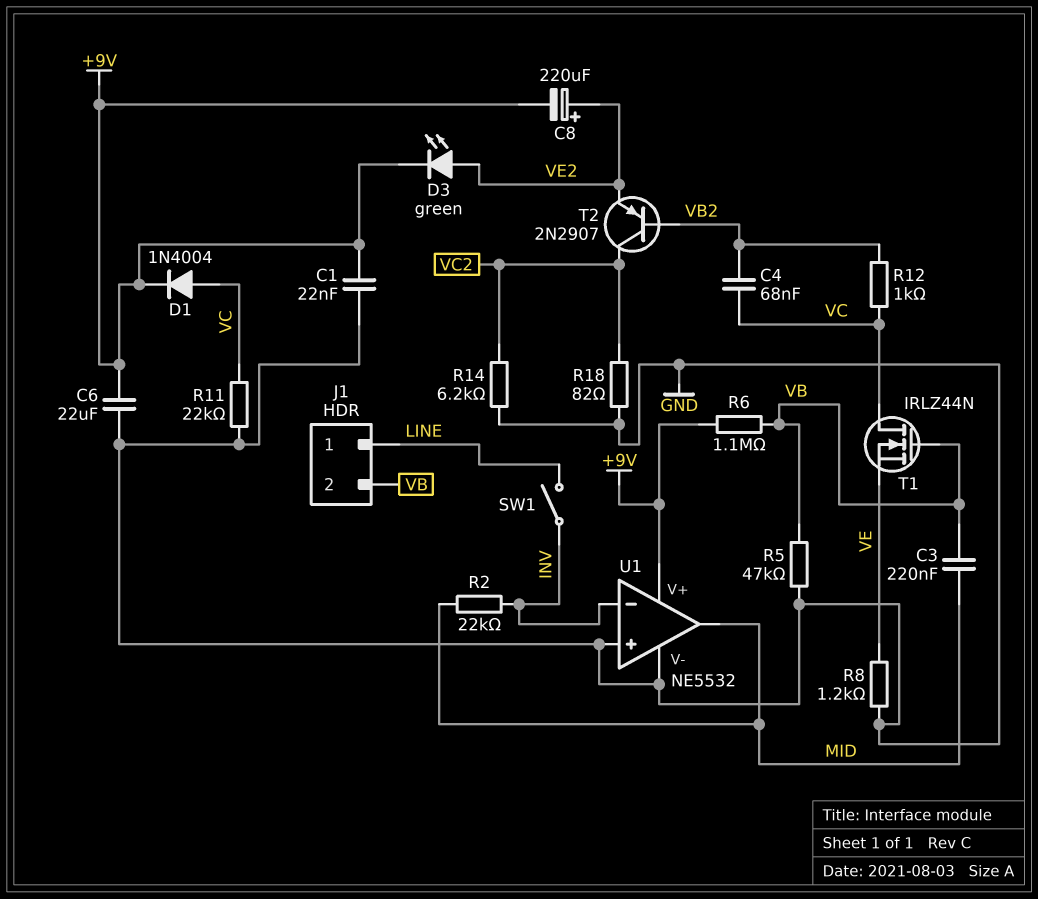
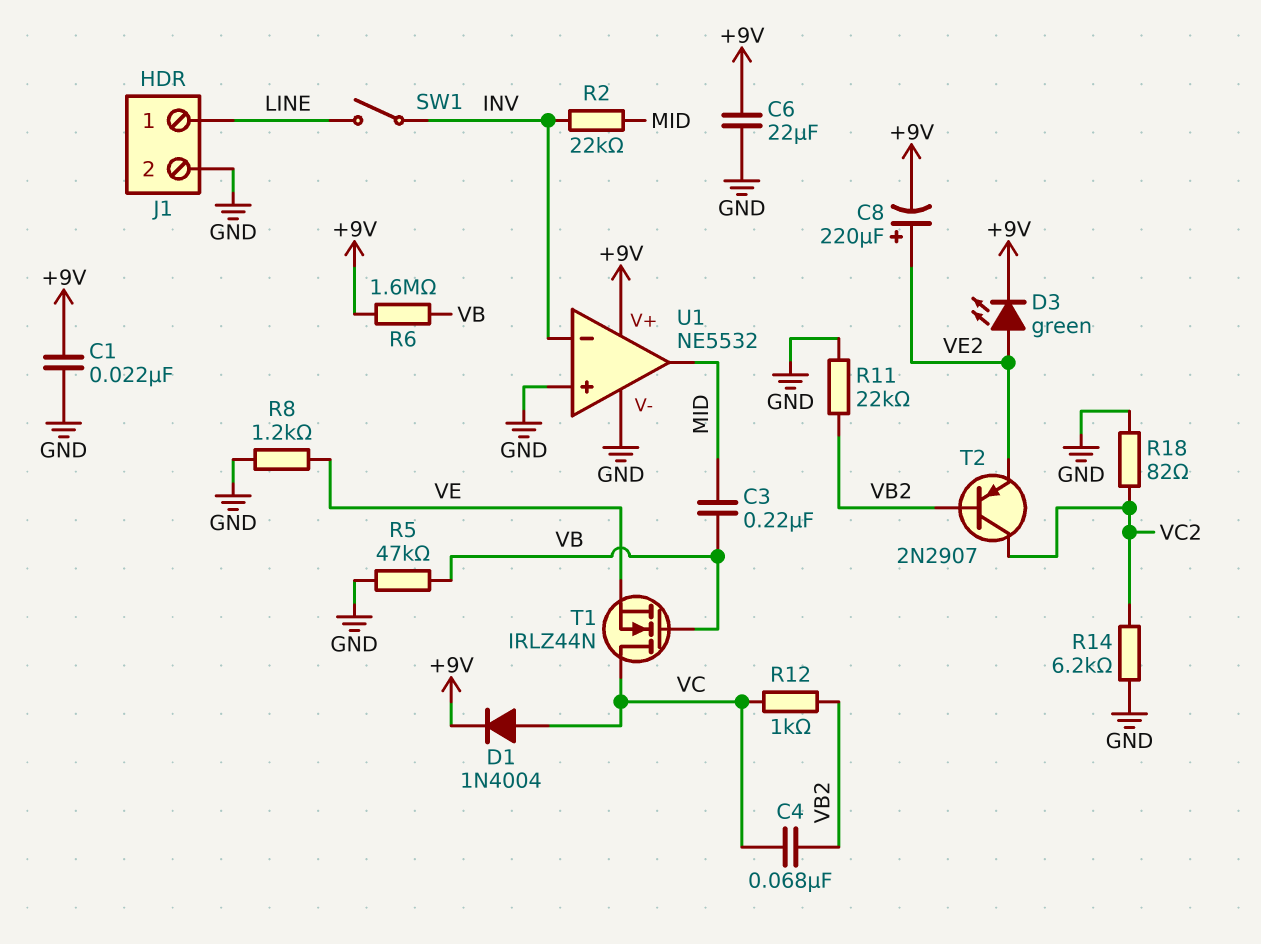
J1 pin 2: VB -> GND
R6: 1.1M (+9V, VB) -> 1.6M (+9V, VB)
R11: 22k (GND, VC) -> 22k (GND, VB2)

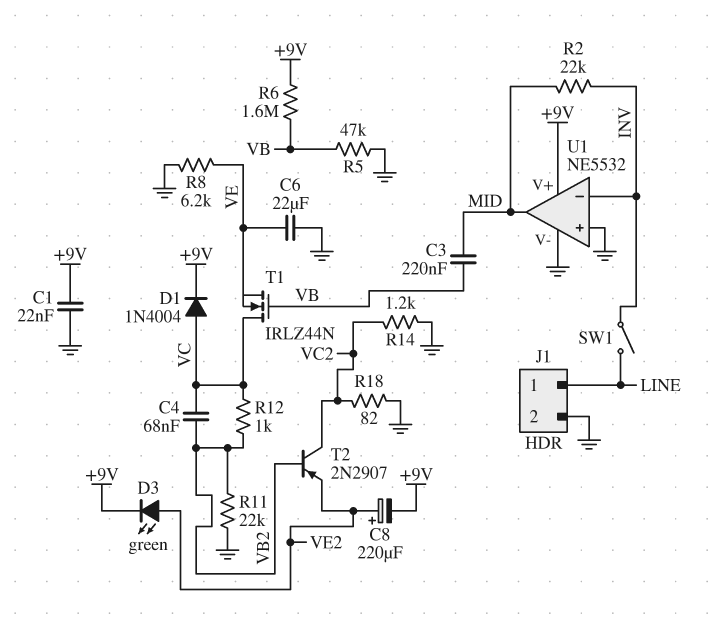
C6: 22uF (+9V, GND) -> 22uF (GND, VE)
R8: 1.2k (GND, VE) -> 6.2k (GND, VE)
R14: 6.2k (GND, VC2) -> 1.2k (GND, VC2)

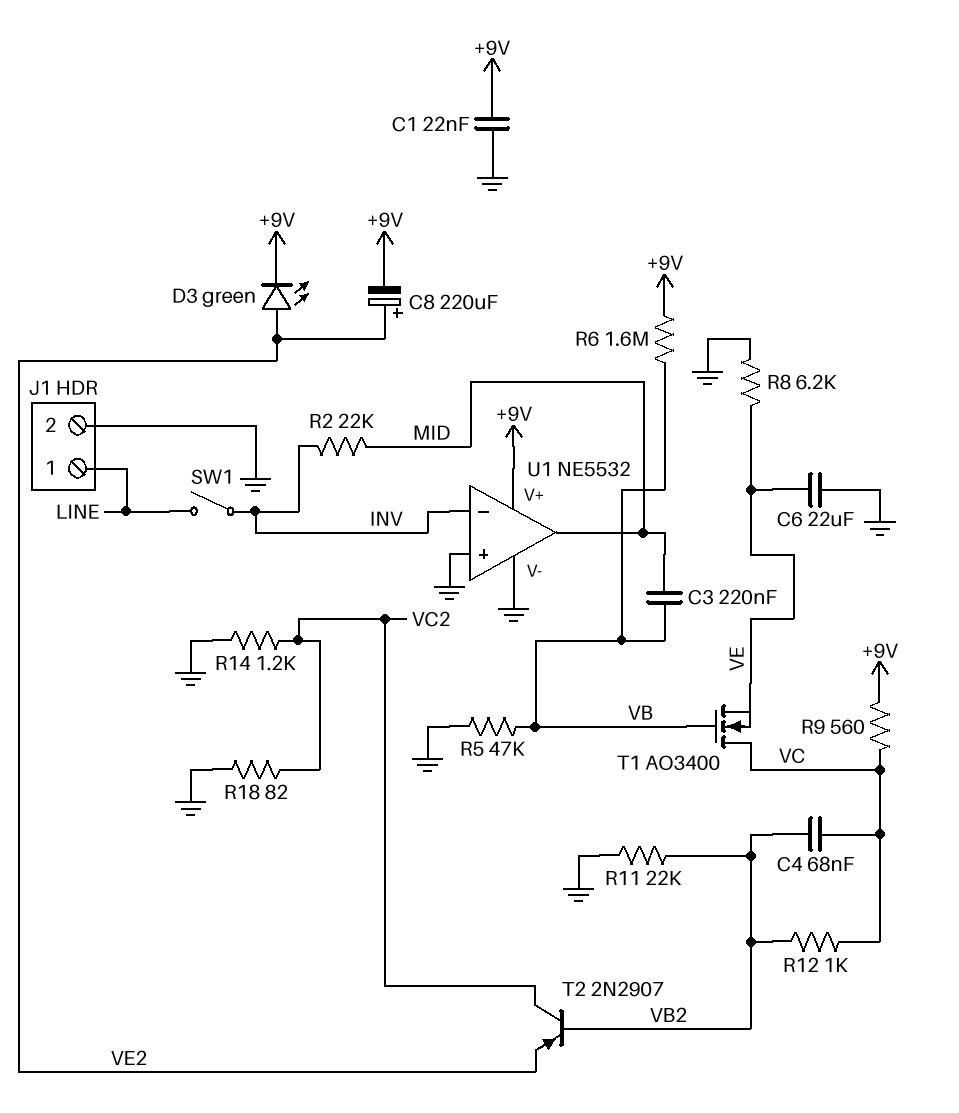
D1: diode 1N4004 (A VC, K +9V) -> none
R9: none -> 560 (+9V, VC)
T1: NMOS IRLZ44N (G VB, D VC, S VE) -> NMOS AO3400 (G VB, D VC, S VE)

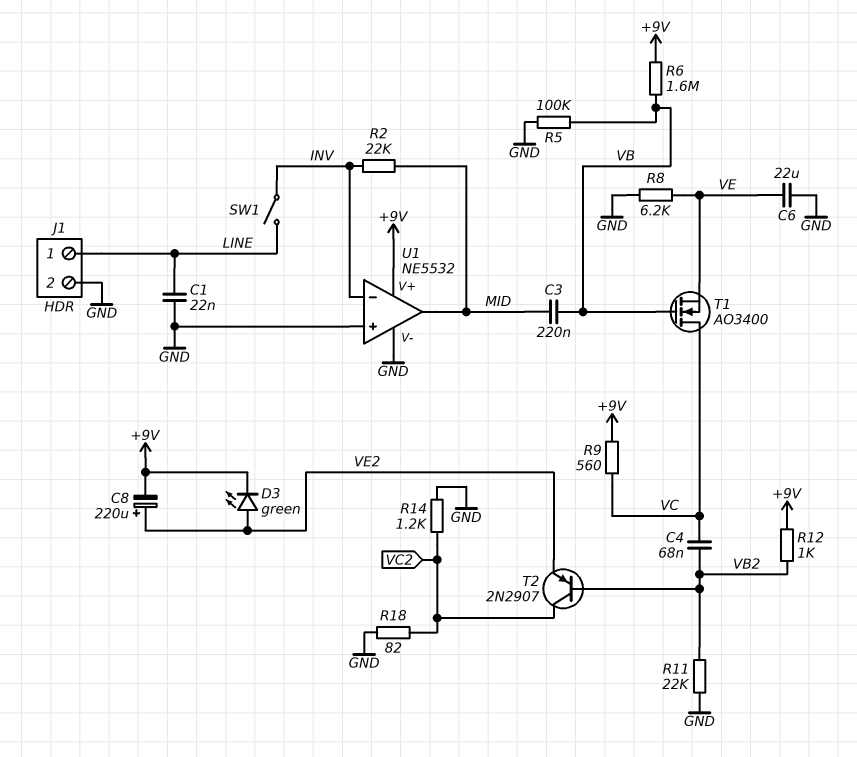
C1: 22nF (+9V, GND) -> 22nF (GND, LINE)
R5: 47k (GND, VB) -> 100k (GND, VB)
R12: 1k (VB2, VC) -> 1k (+9V, VB2)

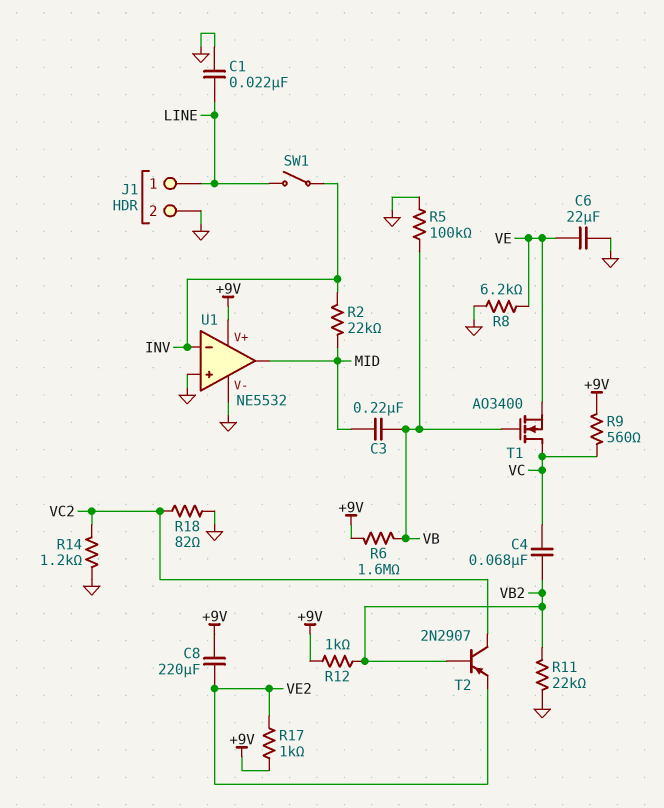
C8: 220uF (plus VE2, minus +9V) -> 220uF (+9V, VE2)
D3: LED green (A VE2, K +9V) -> none
R17: none -> 1k (+9V, VE2)

